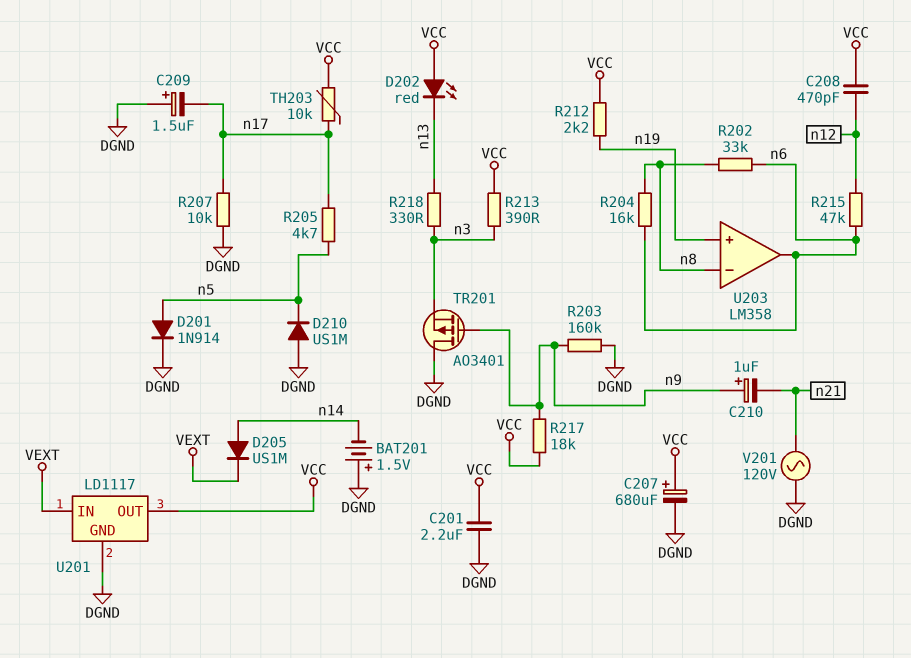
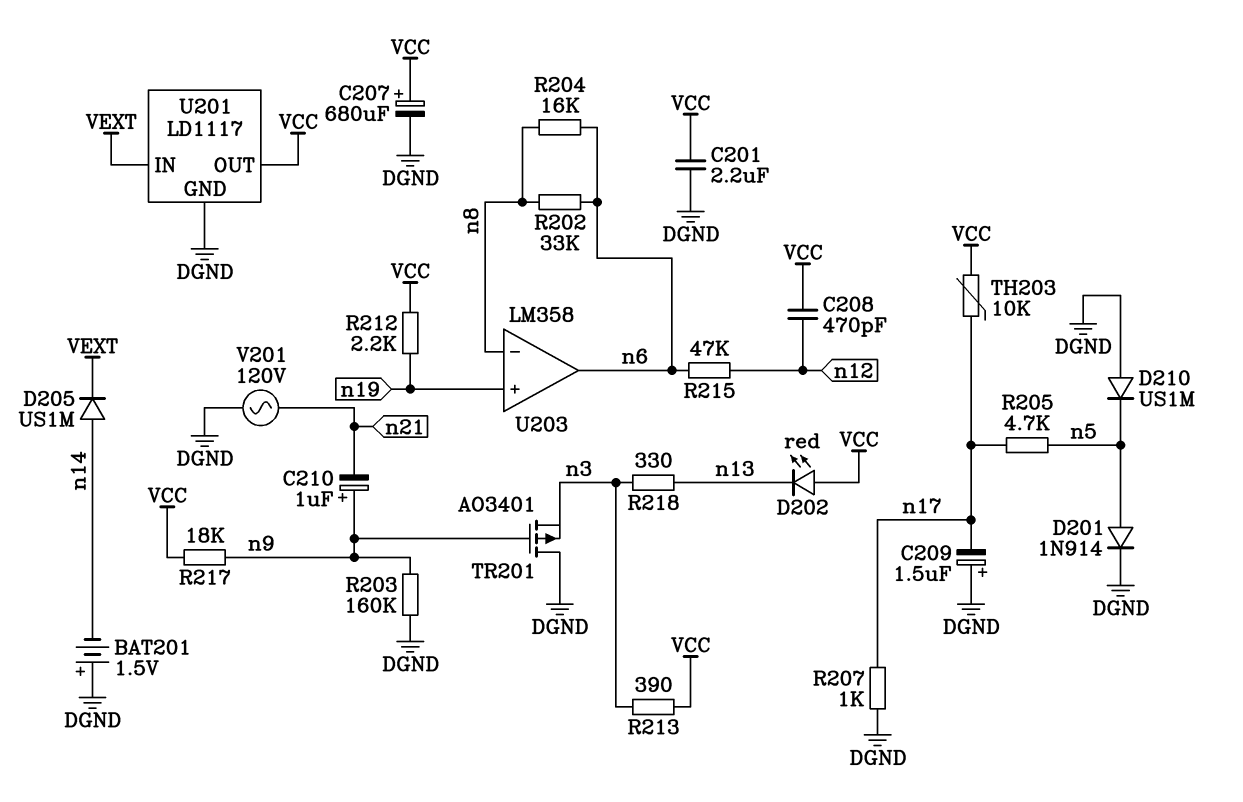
R207: 10k (DGND, n17) -> 1k (DGND, n17)

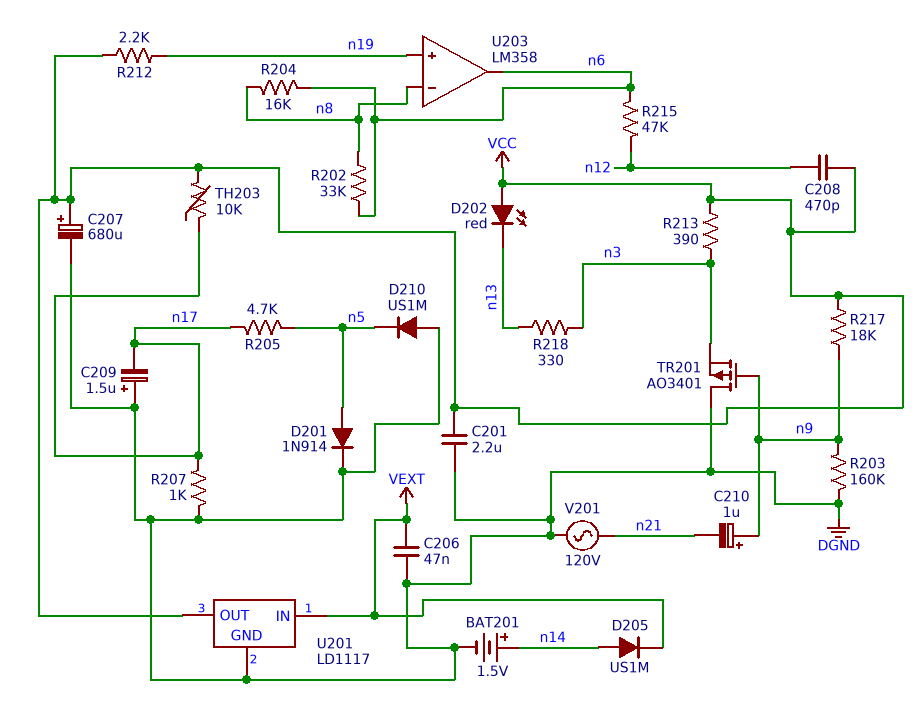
BAT201: 1.5V (plus DGND, minus n14) -> 1.5V (plus n14, minus DGND)
C206: none -> 47nF (DGND, VEXT)

